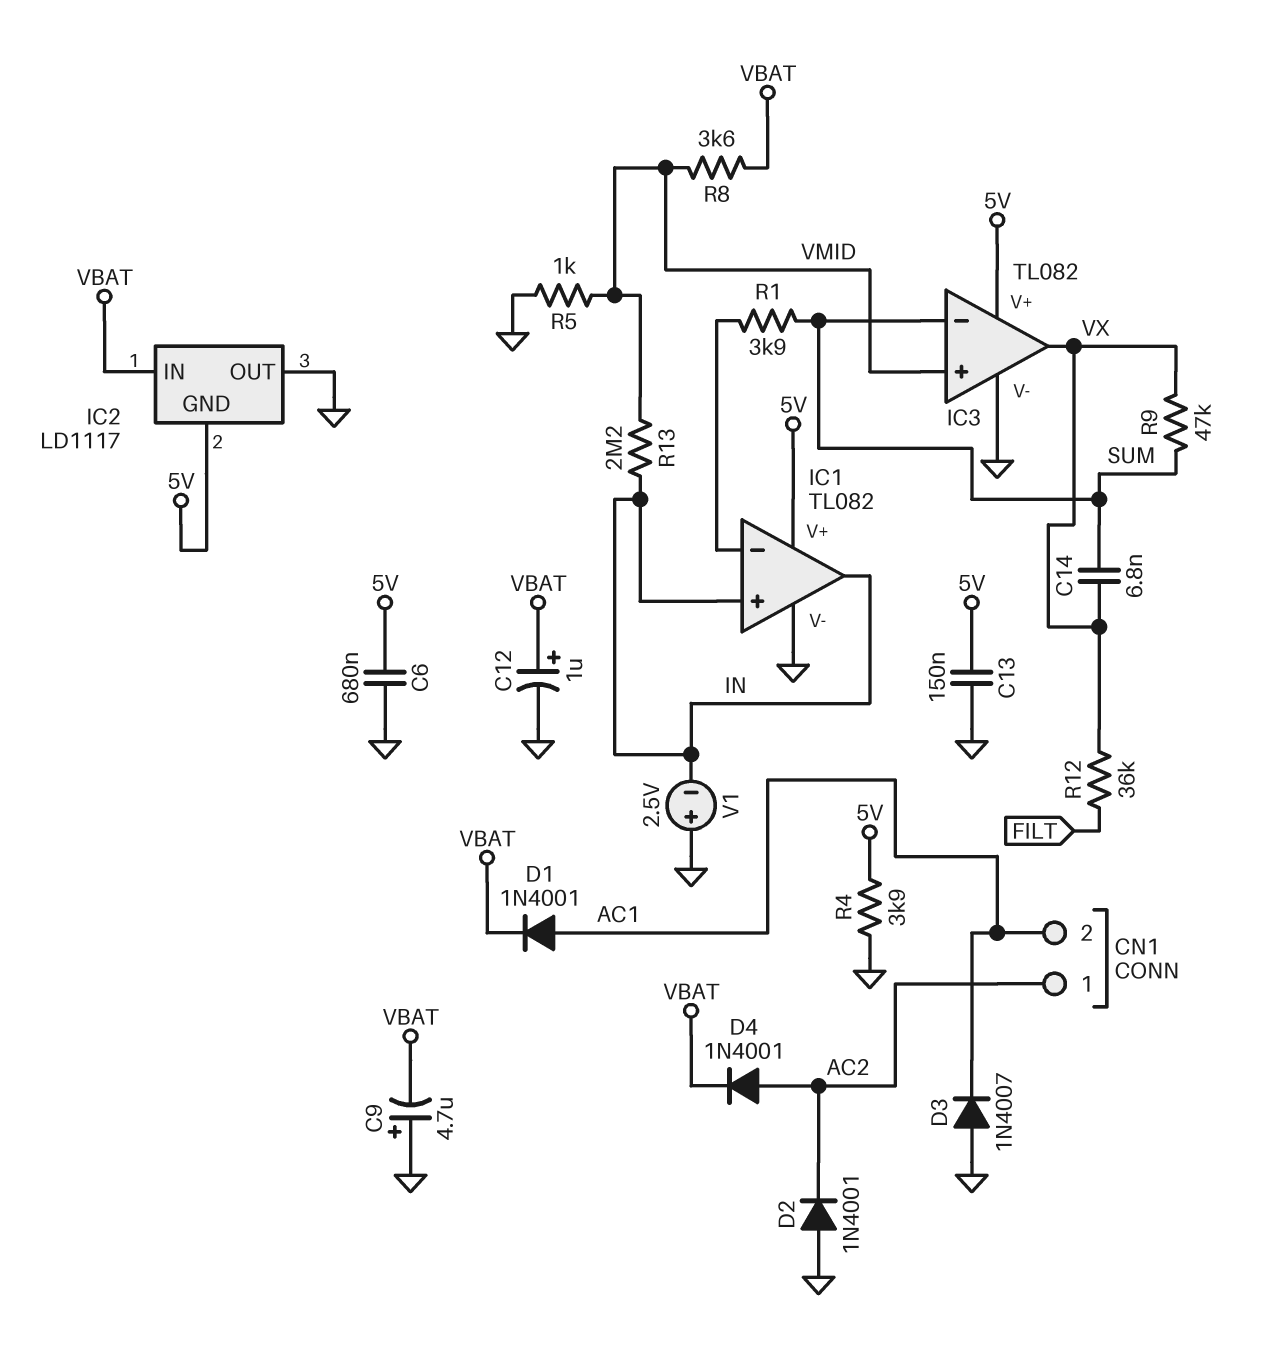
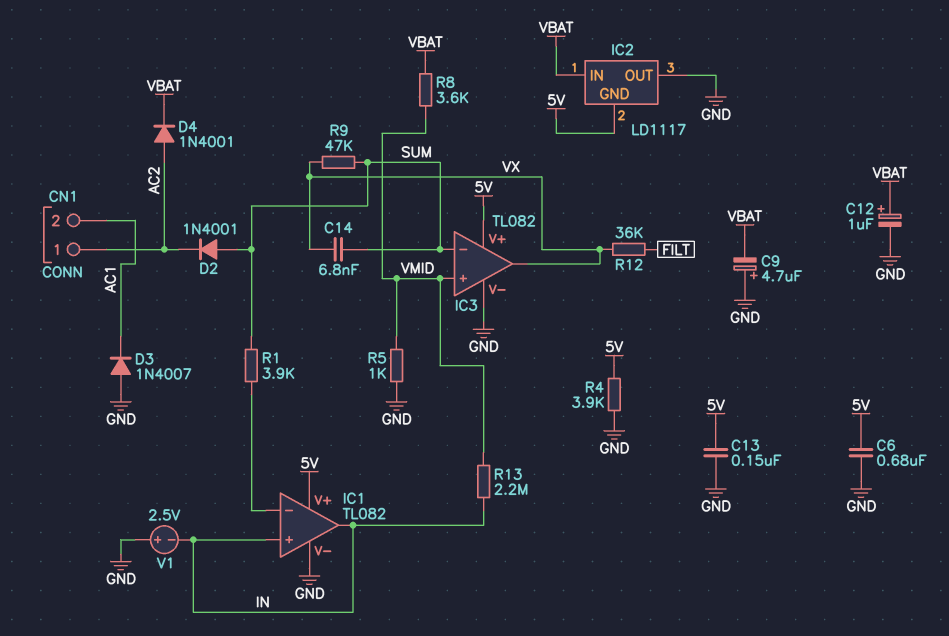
D1: diode 1N4001 (A AC1, K VBAT) -> none
D2: diode 1N4001 (A GND, K AC2) -> diode 1N4001 (A SUM, K AC2)

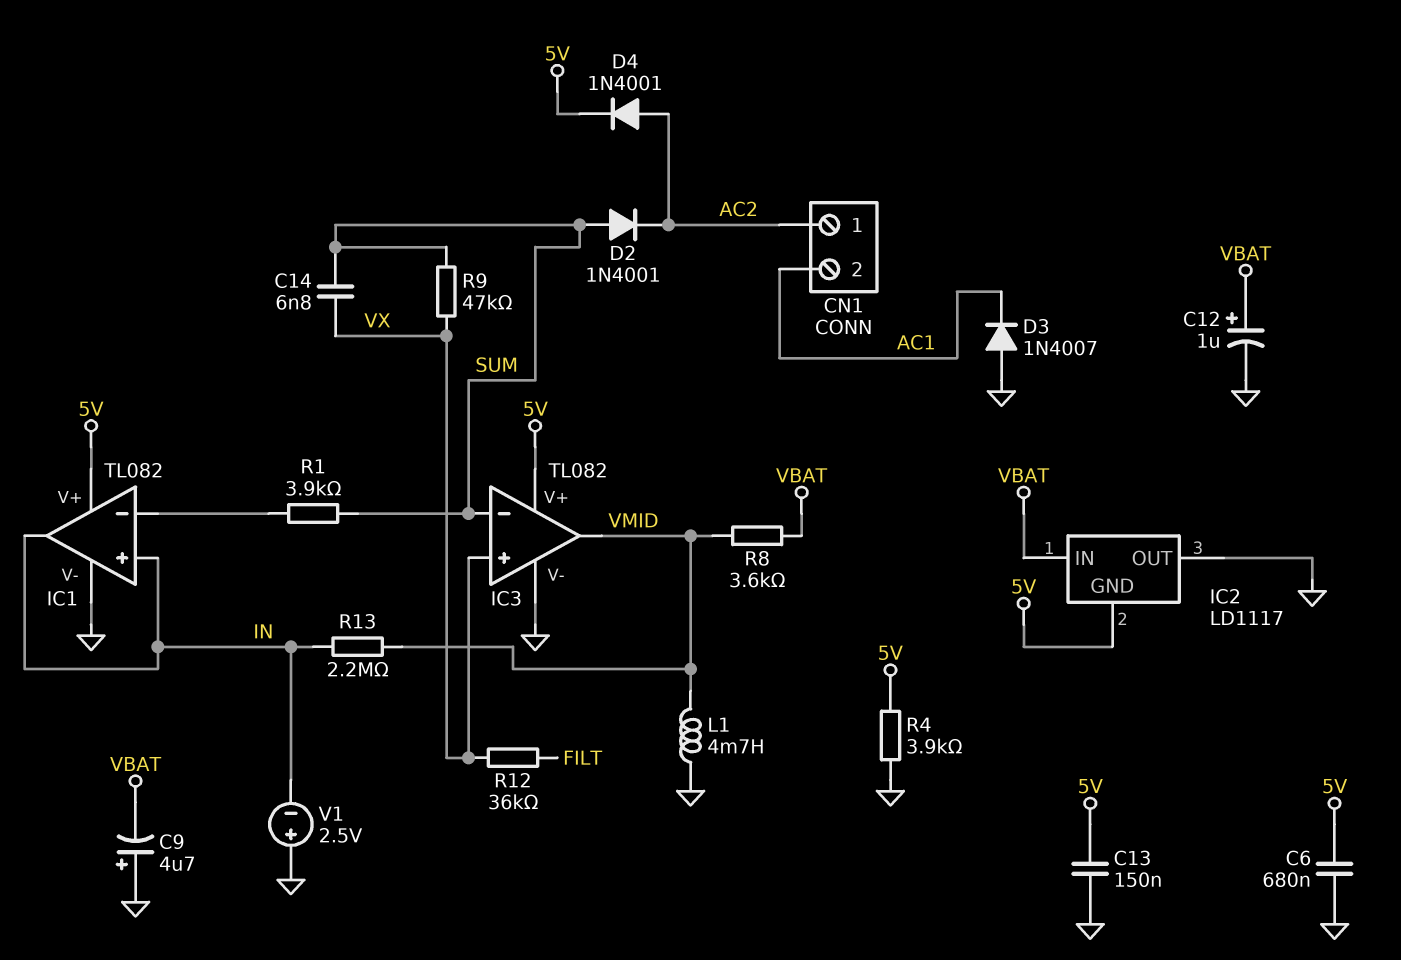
D4: diode 1N4001 (A AC2, K VBAT) -> diode 1N4001 (A AC2, K 5V)
IC3 pin in+: VMID -> VX
IC3 pin out: VX -> VMID
L1: none -> 4.7mH (GND, VMID)
R5: 1k (GND, VMID) -> none

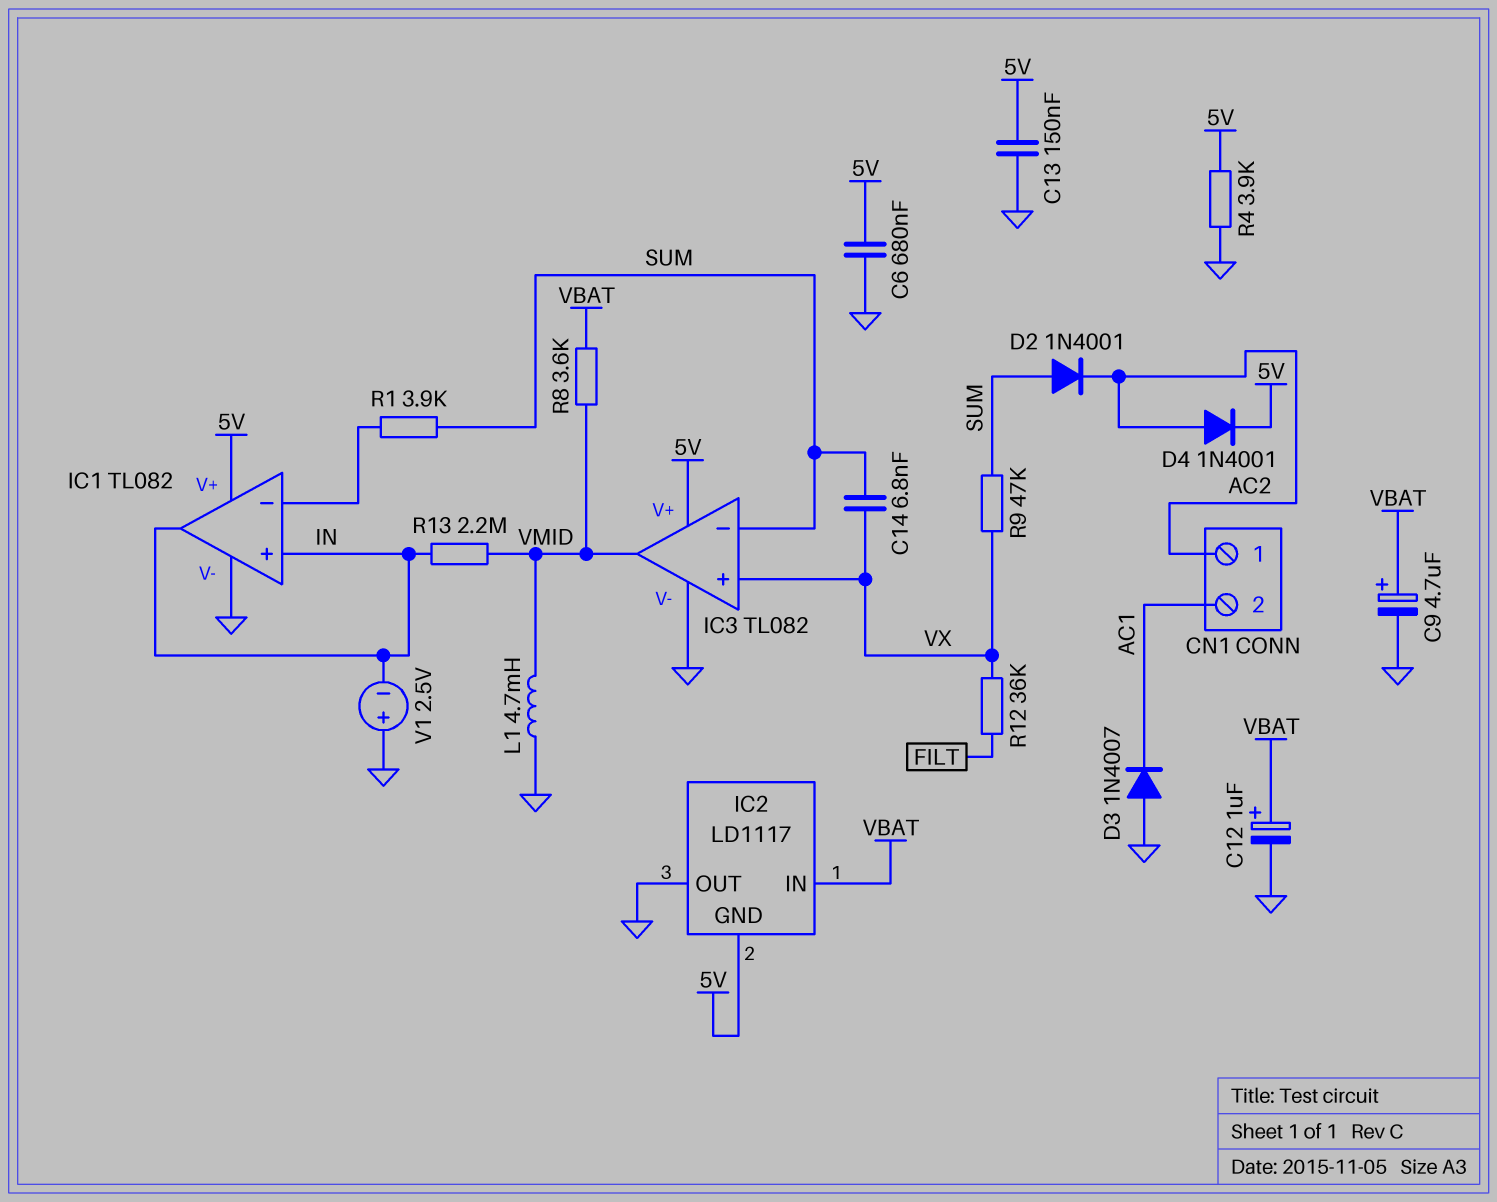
C9: 4.7uF (plus GND, minus VBAT) -> 4.7uF (plus VBAT, minus GND)

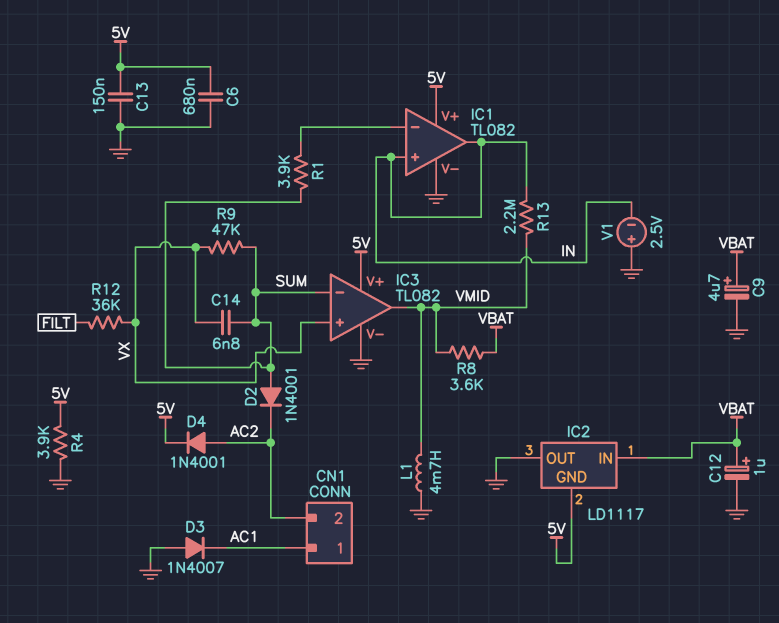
CN1 pin 1: AC2 -> AC1
CN1 pin 2: AC1 -> AC2

